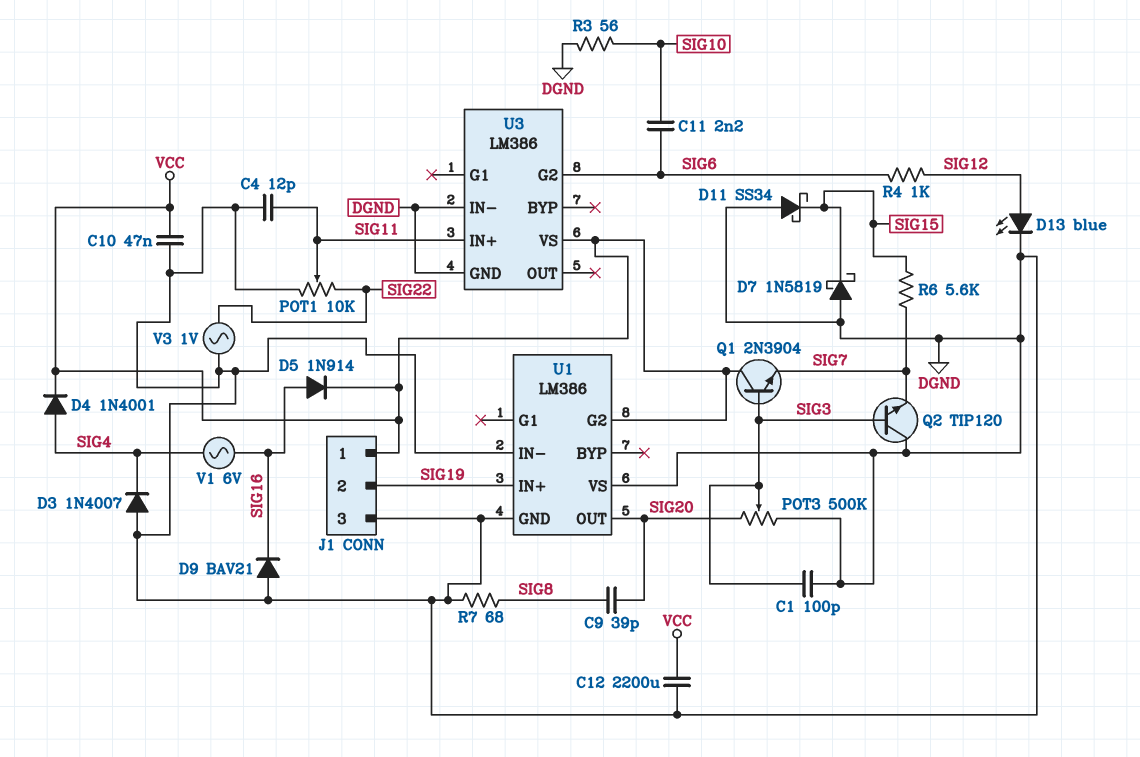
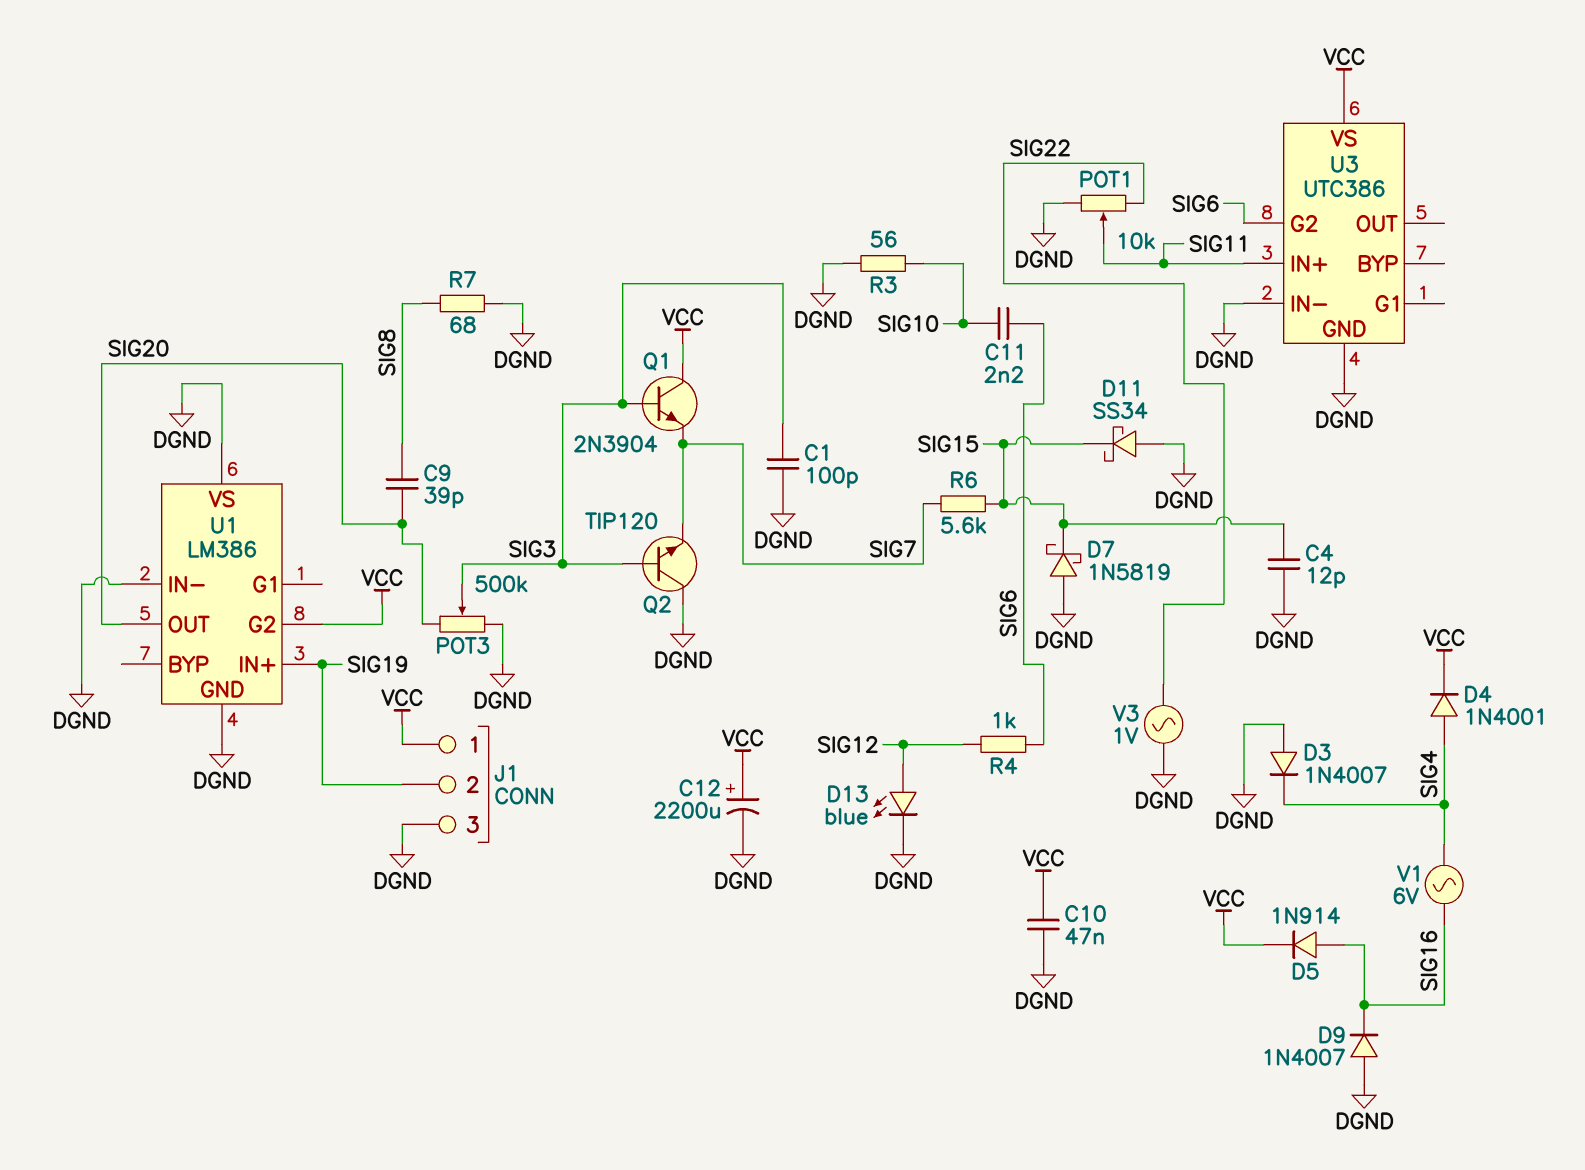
C4: 12pF (DGND, SIG11) -> 12pF (DGND, SIG15)
C12: 2200uF (DGND, VCC) -> 2200uF (plus VCC, minus DGND)
D9: diode BAV21 (A DGND, K SIG16) -> diode 1N4007 (A DGND, K SIG16)
U3: LM386 -> UTC386

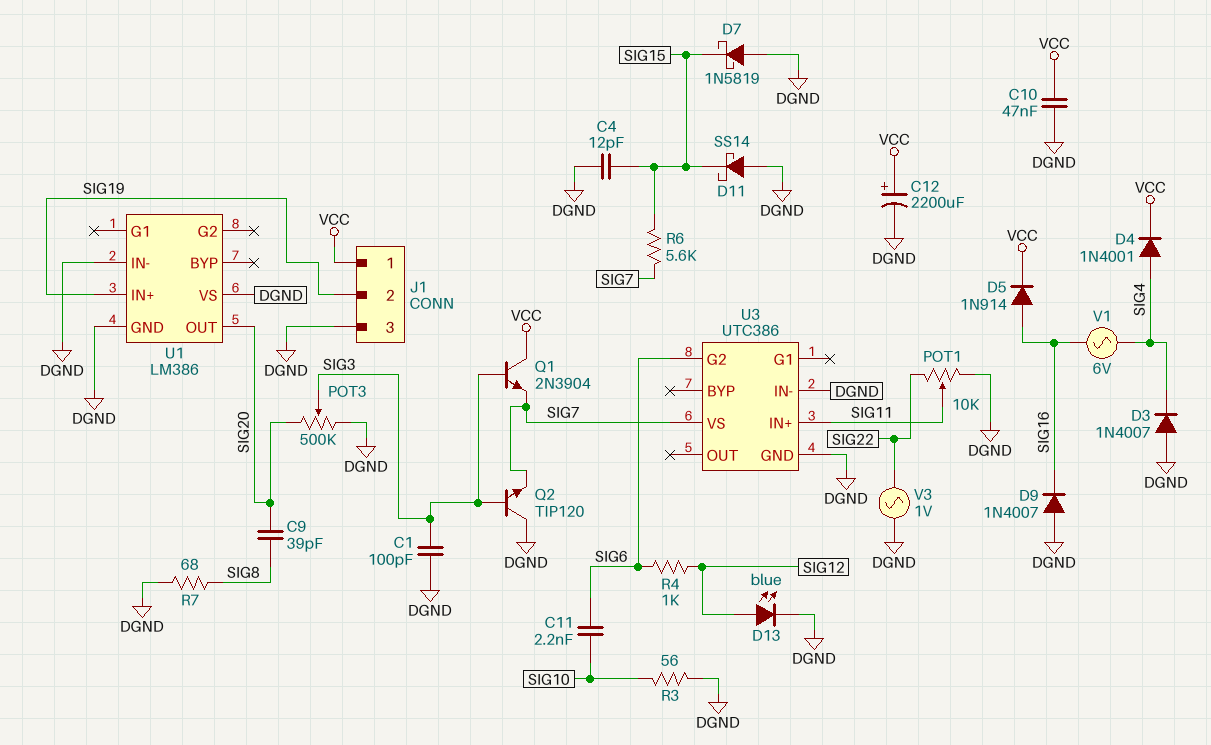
D11: schottky SS34 (A DGND, K SIG15) -> schottky SS14 (A DGND, K SIG15)
U1 pin G2: VCC -> none
U3 pin VS: VCC -> SIG7

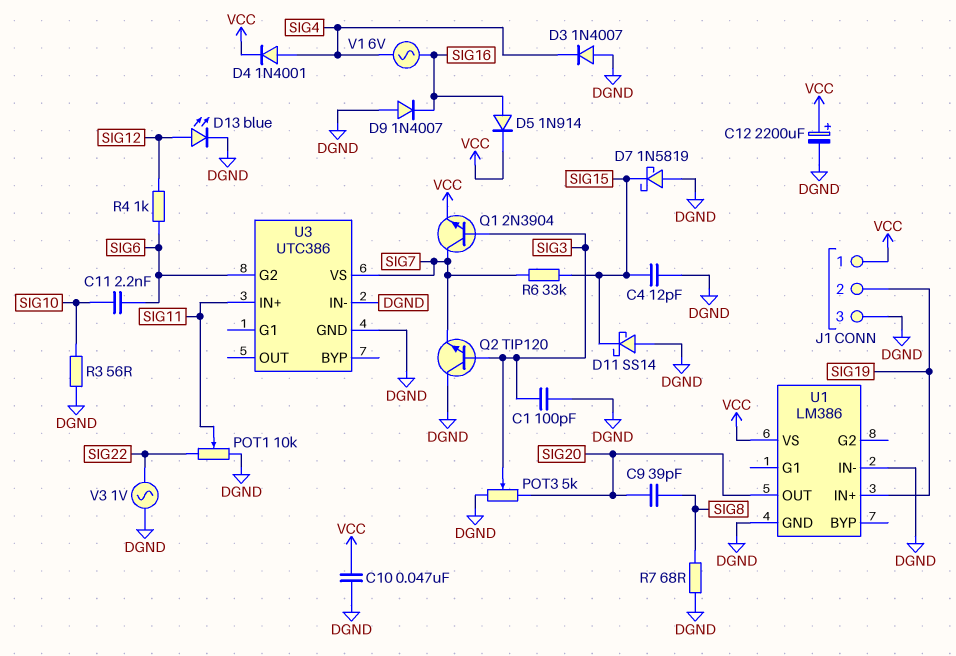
POT3: 500k (DGND, SIG20, wiper SIG3) -> 5k (DGND, SIG20, wiper SIG3)
Q1: NPN 2N3904 (B SIG3, C VCC, E SIG7) -> NPN 2N3904 (B SIG3, C SIG7, E VCC)
R6: 5.6k (SIG7, SIG15) -> 33k (SIG7, SIG15)
U1 pin VS: DGND -> VCC

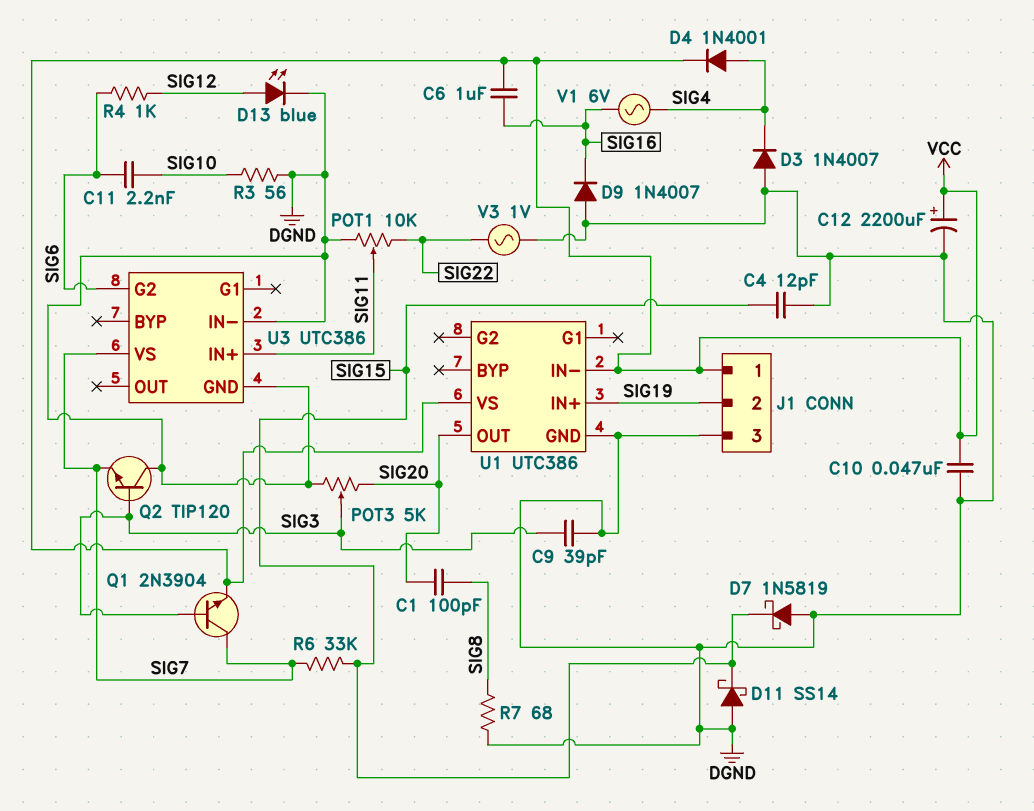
C1: 100pF (DGND, SIG3) -> 100pF (SIG8, SIG20)
C6: none -> 1uF (SIG16, VCC)
C9: 39pF (SIG8, SIG20) -> 39pF (DGND, SIG3)
D5: diode 1N914 (A SIG16, K VCC) -> none
U1: LM386 -> UTC386
U1 pin IN-: DGND -> VCC

